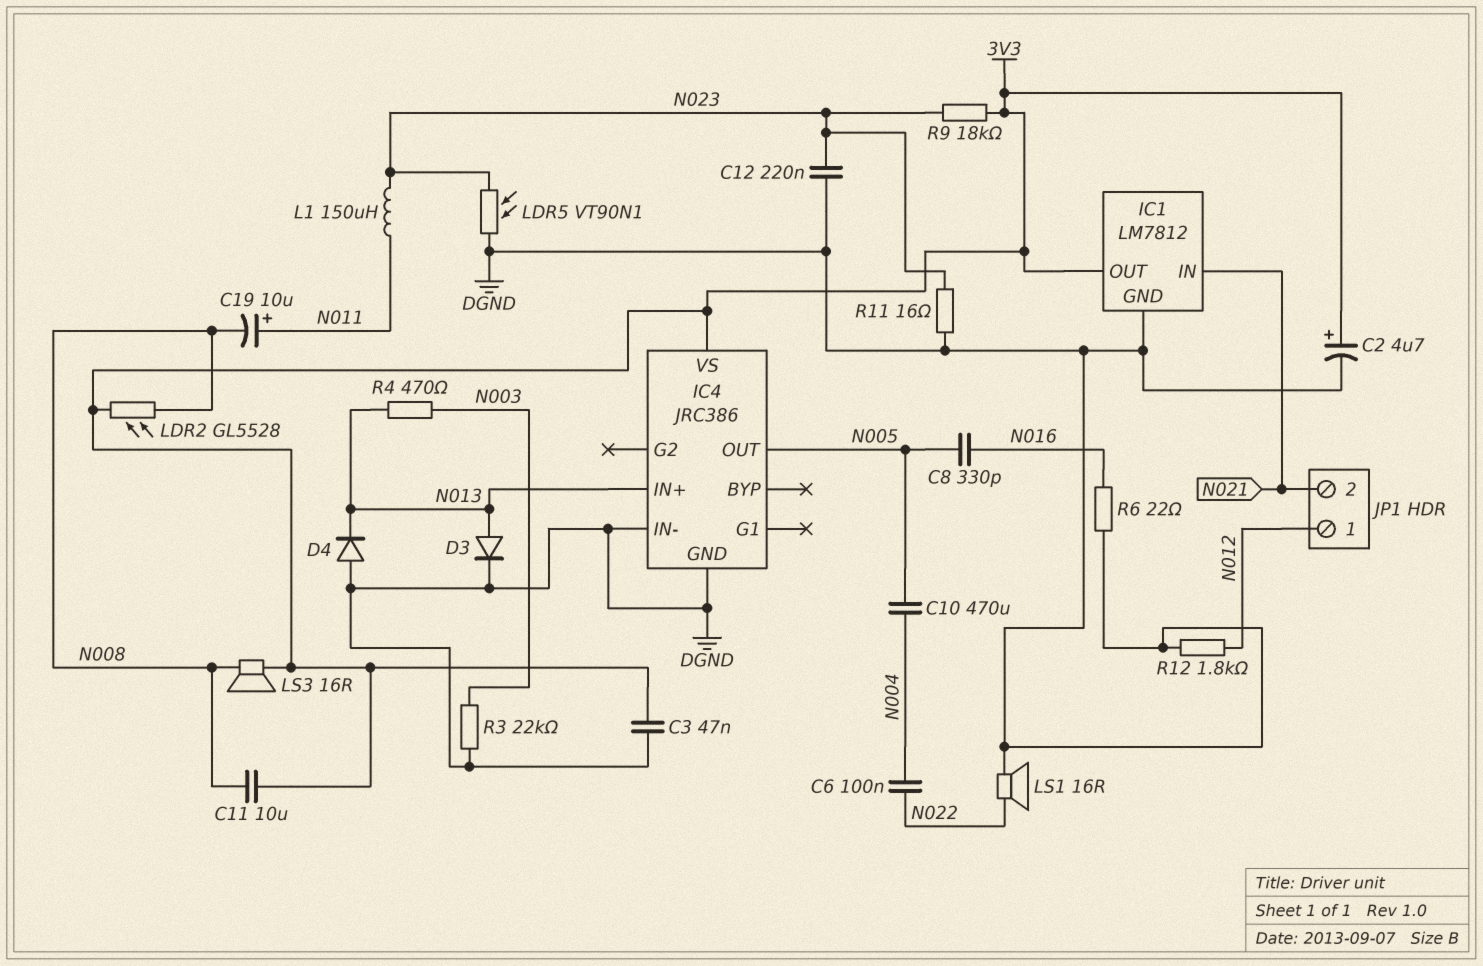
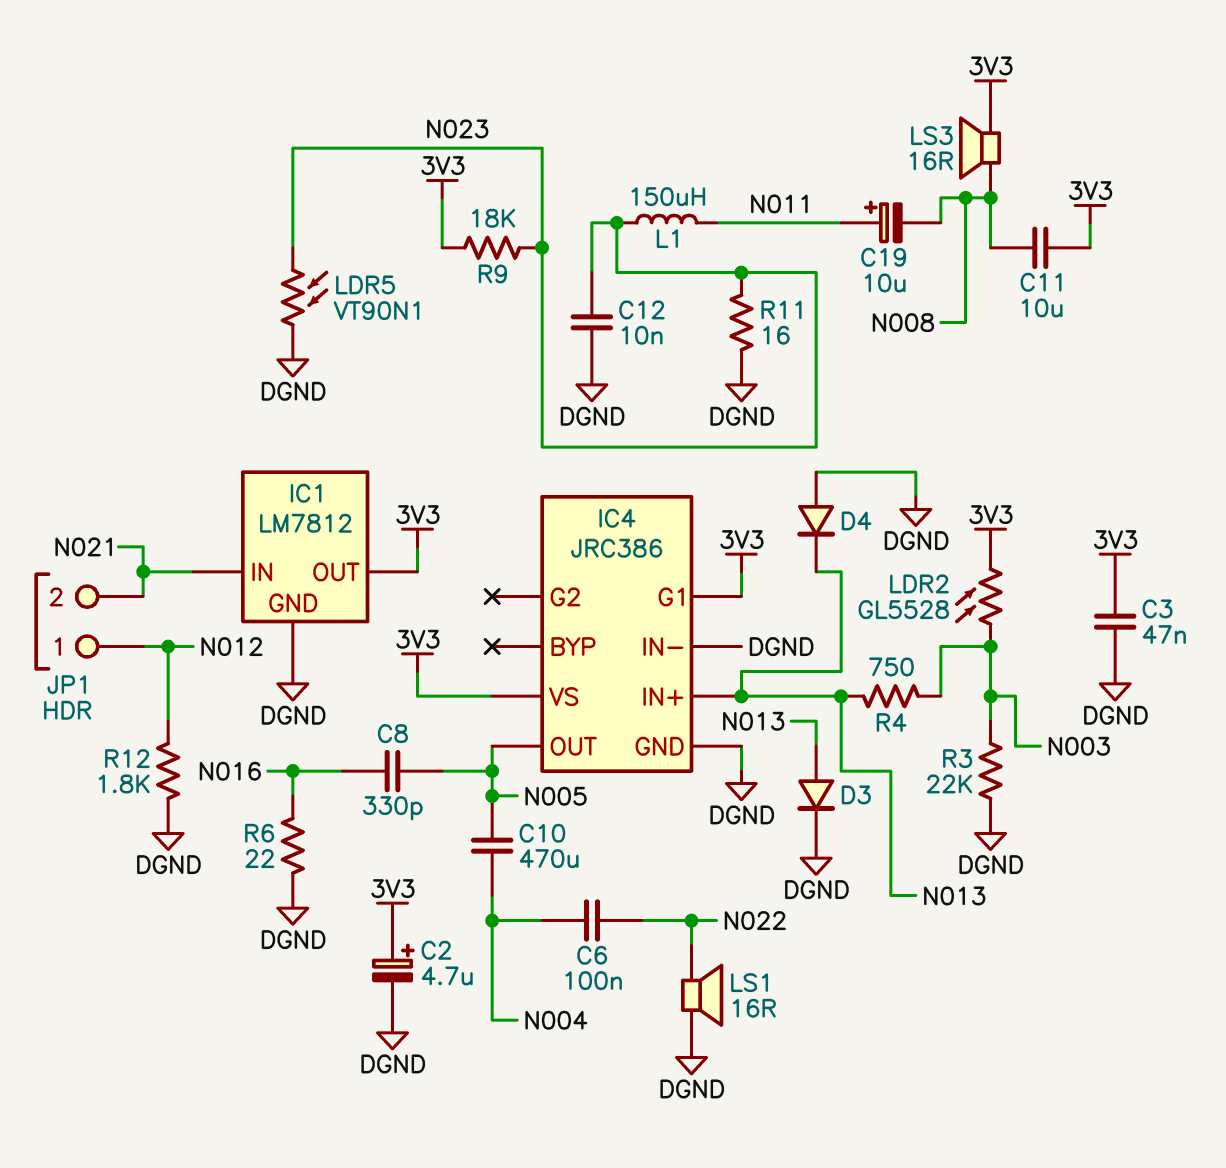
C12: 220nF (DGND, N023) -> 10nF (DGND, N023)
IC4 pin G1: none -> 3V3
LDR2: GL5528 (3V3, N008) -> GL5528 (3V3, N003)
R4: 470 (N003, N013) -> 750 (N003, N013)

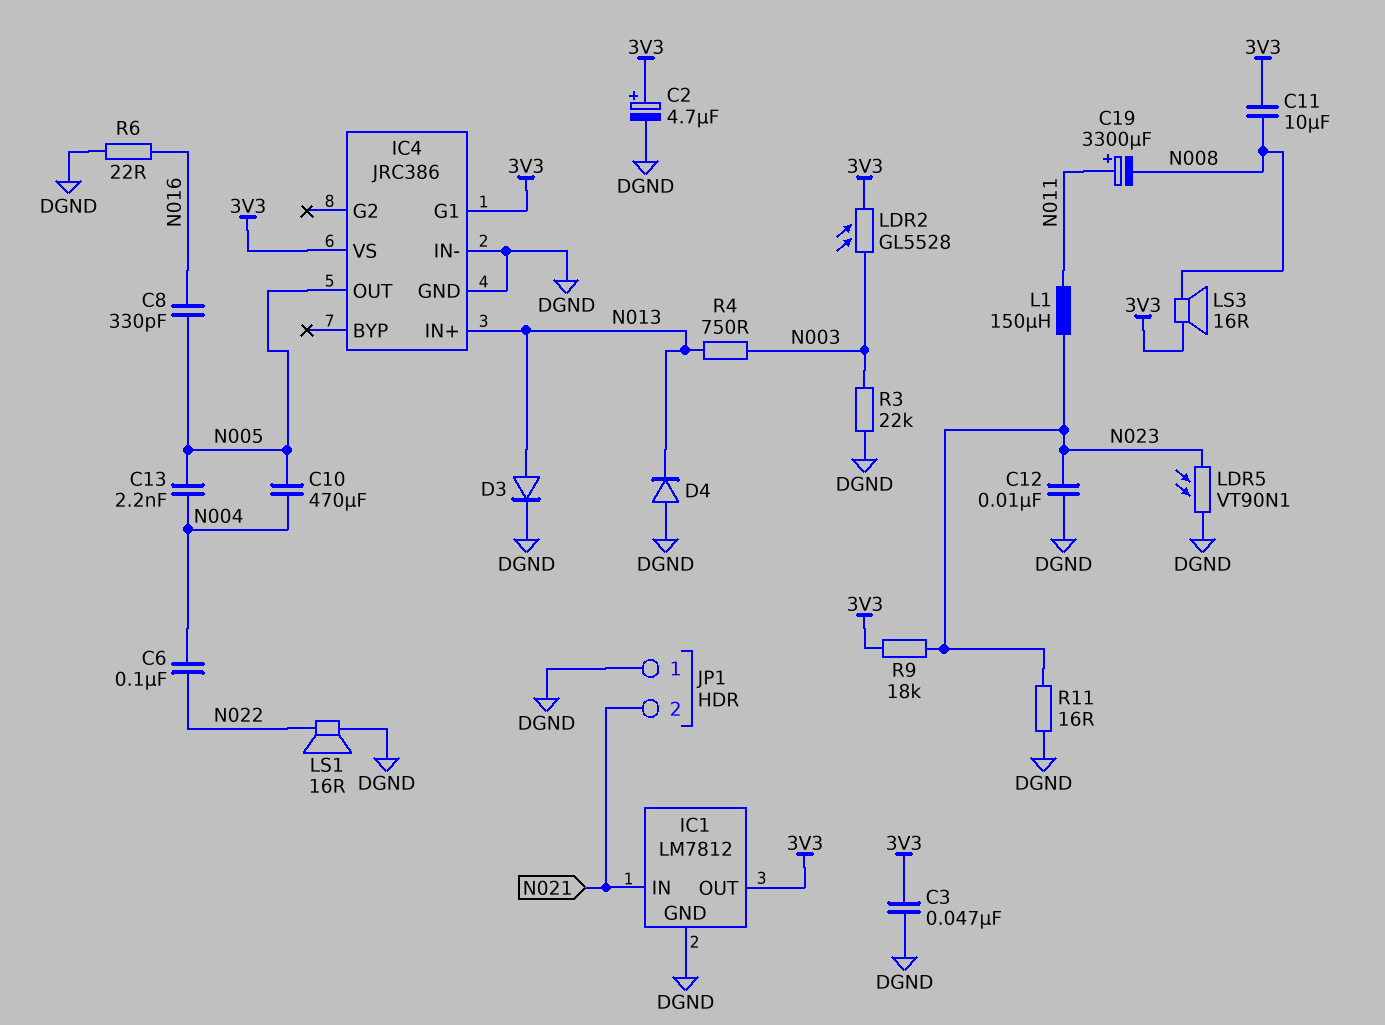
C13: none -> 2.2nF (N004, N005)
C19: 10uF (plus N011, minus N008) -> 3300uF (plus N011, minus N008)
JP1 pin 1: N012 -> DGND
R12: 1.8k (DGND, N012) -> none

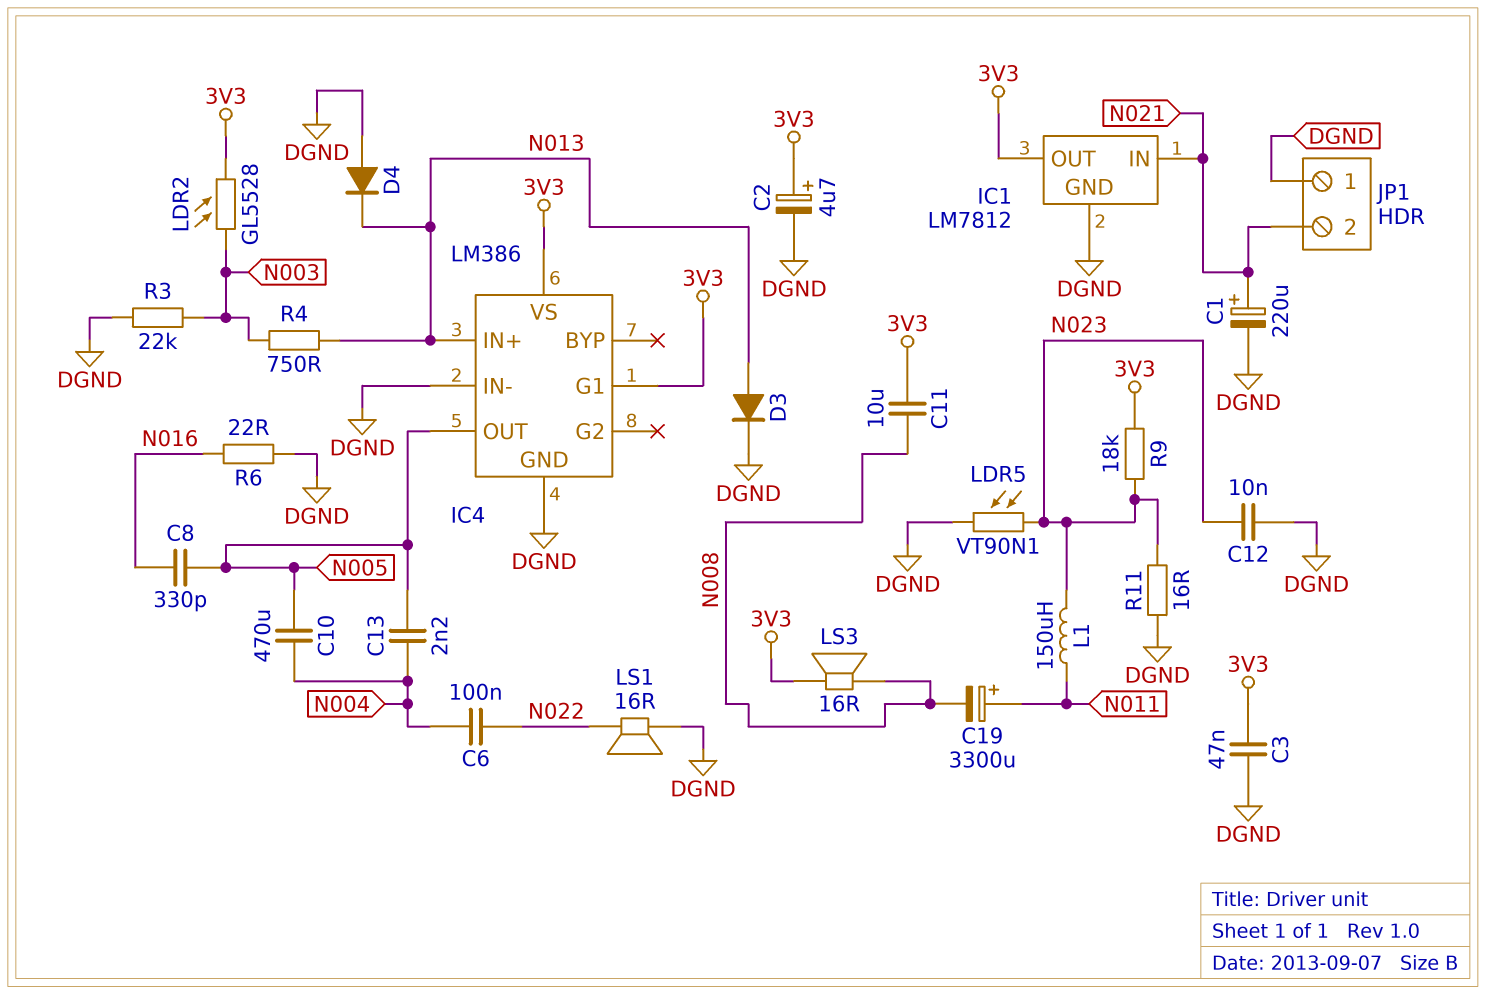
C1: none -> 220uF (plus N021, minus DGND)
IC4: JRC386 -> LM386

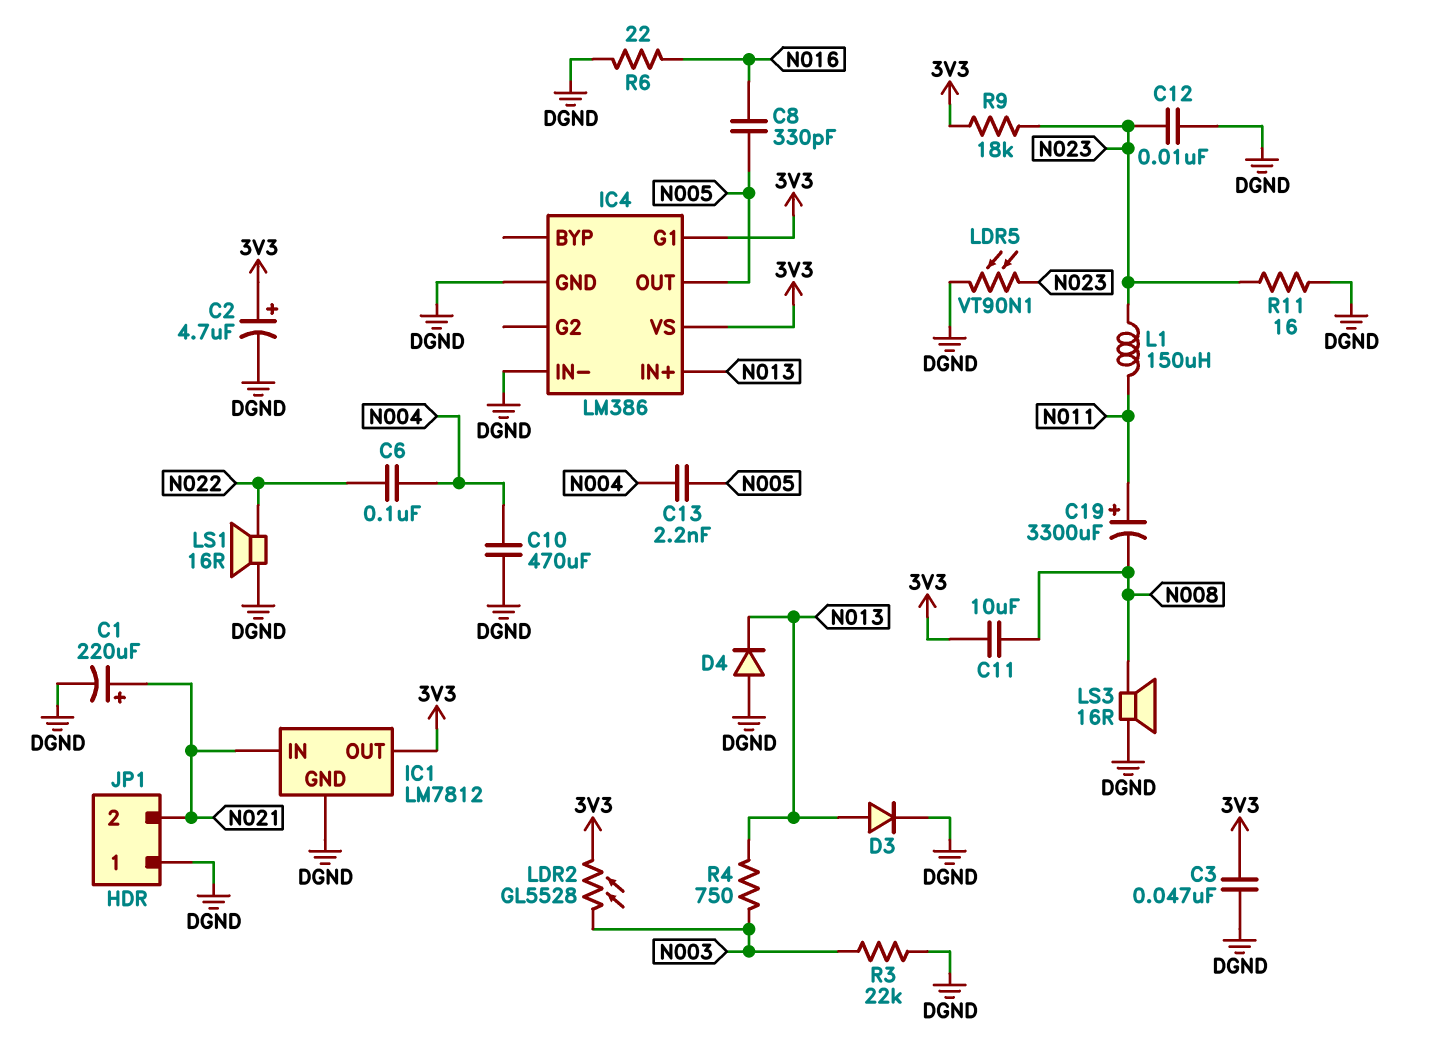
C10: 470uF (N004, N005) -> 470uF (DGND, N004)
LS3: speaker 16R (3V3, N008) -> speaker 16R (DGND, N008)

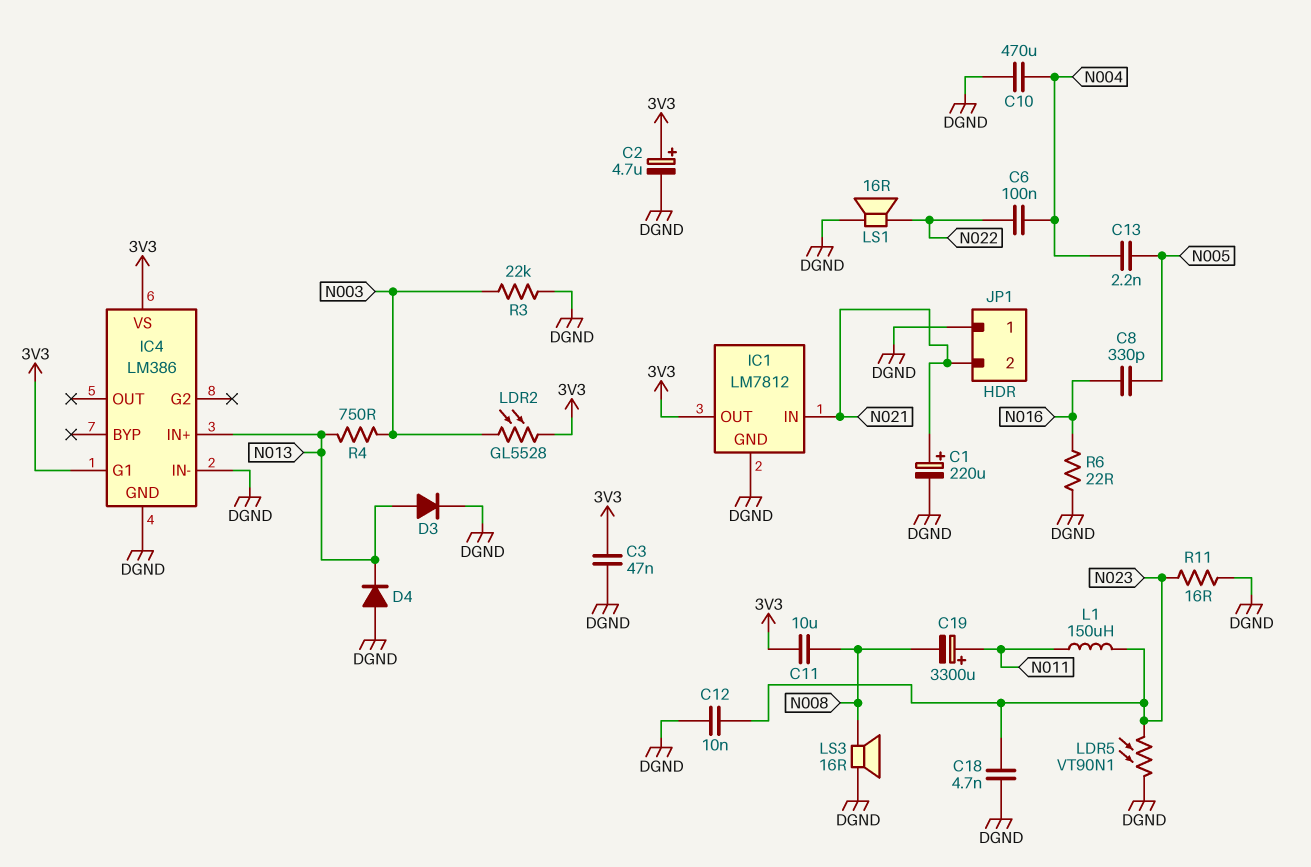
C18: none -> 4.7nF (DGND, N023)
IC4 pin OUT: N005 -> none
R9: 18k (3V3, N023) -> none

